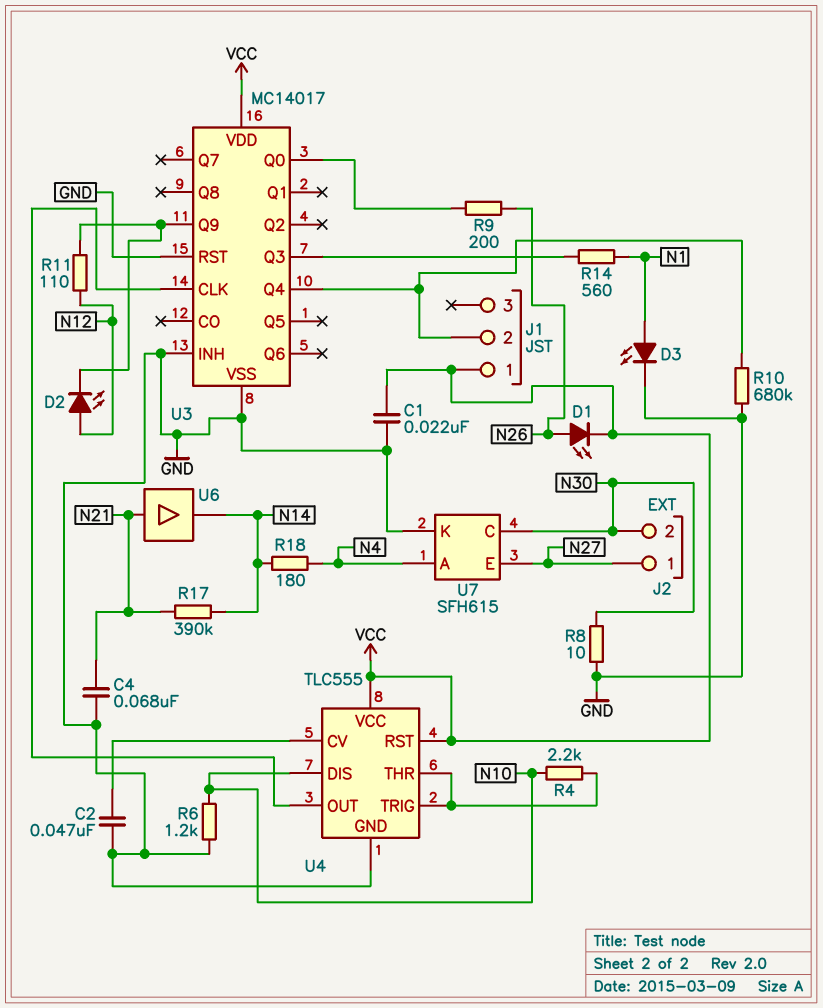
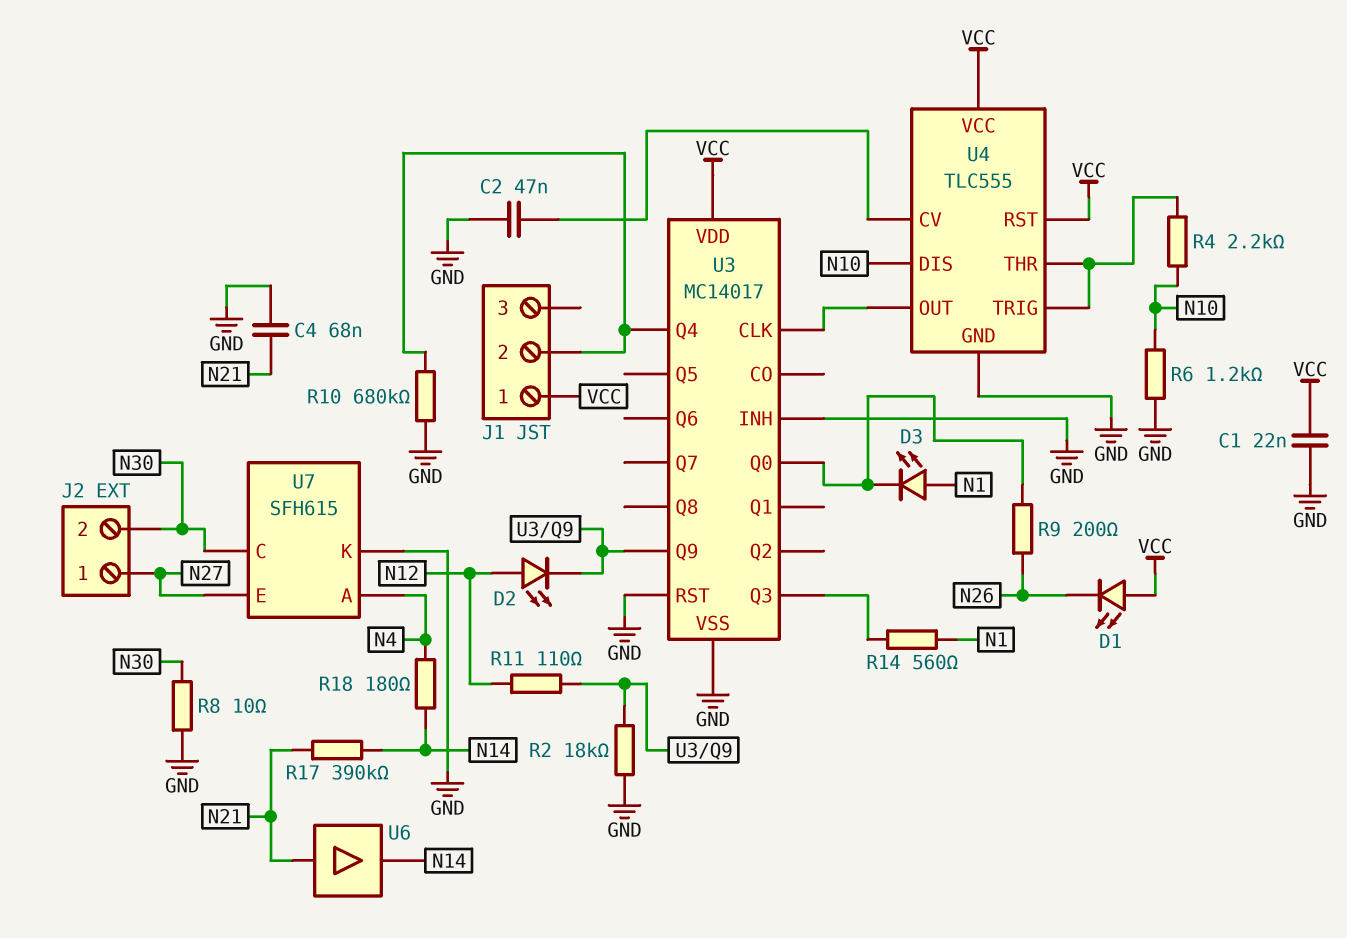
D1: LED (A N26, K VCC) -> LED (A VCC, K N26)
D3: LED (A N1, K GND) -> LED (A N1, K U3/Q0)
R2: none -> 18k (GND, U3/Q9)

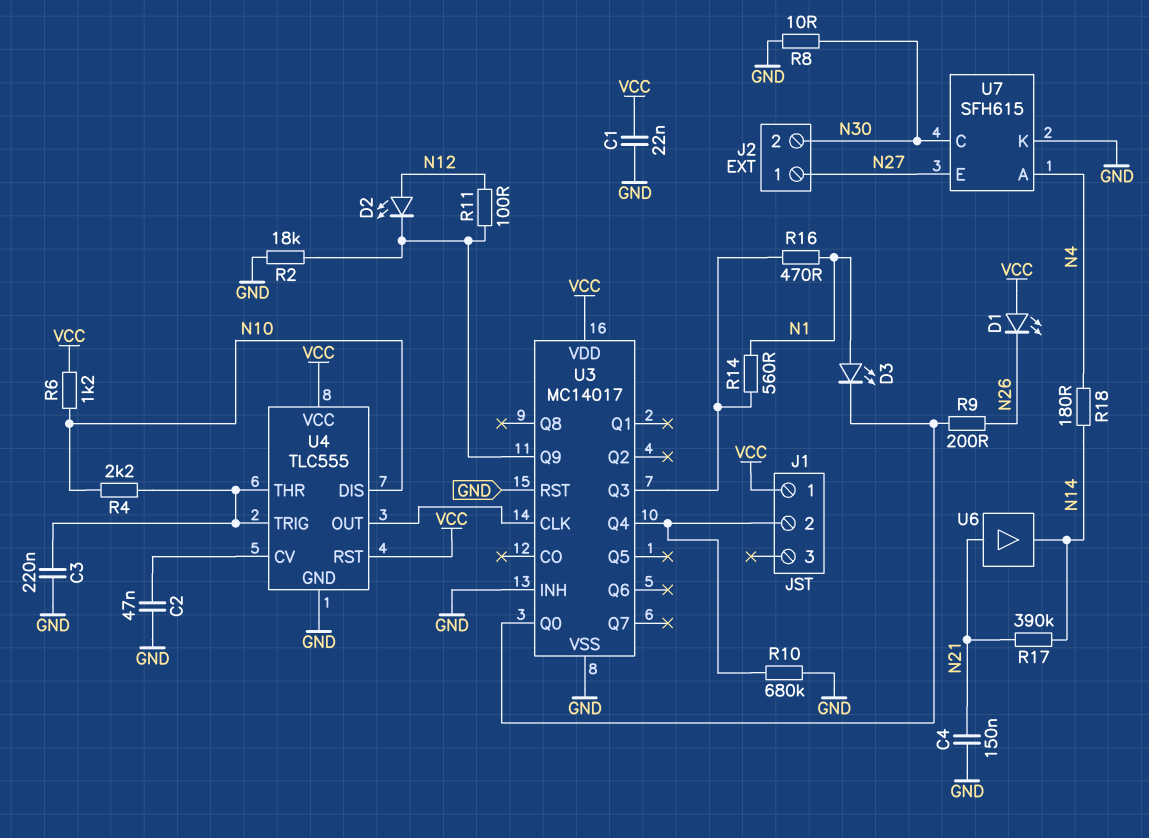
C3: none -> 220nF (GND, U4/THR)
C4: 68nF (GND, N21) -> 150nF (GND, N21)
R6: 1.2k (GND, N10) -> 1.2k (N10, VCC)
R11: 110 (N12, U3/Q9) -> 100 (N12, U3/Q9)
R16: none -> 470 (N1, U3/Q3)

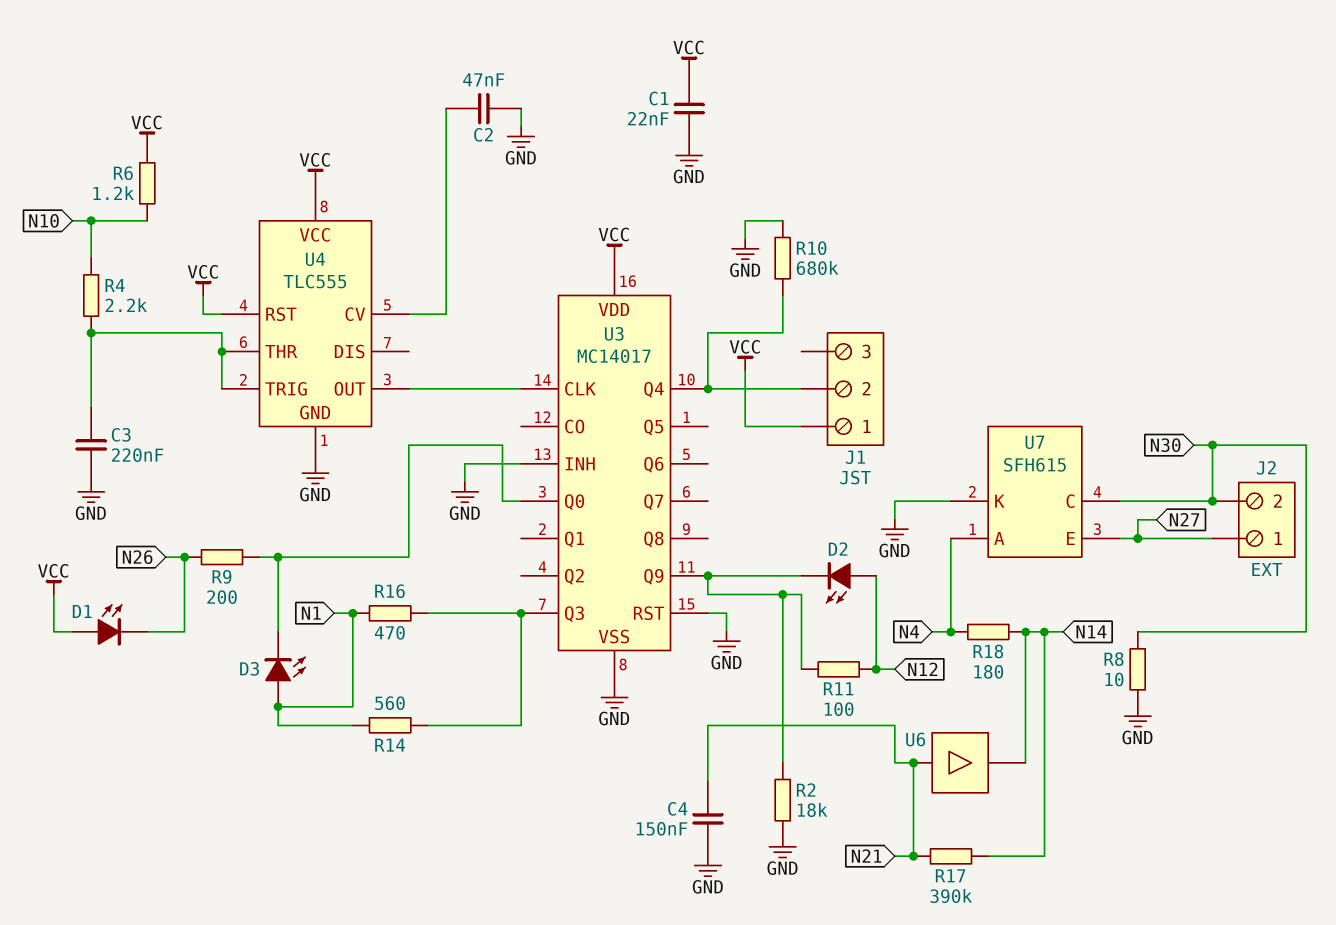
U4 pin DIS: N10 -> none

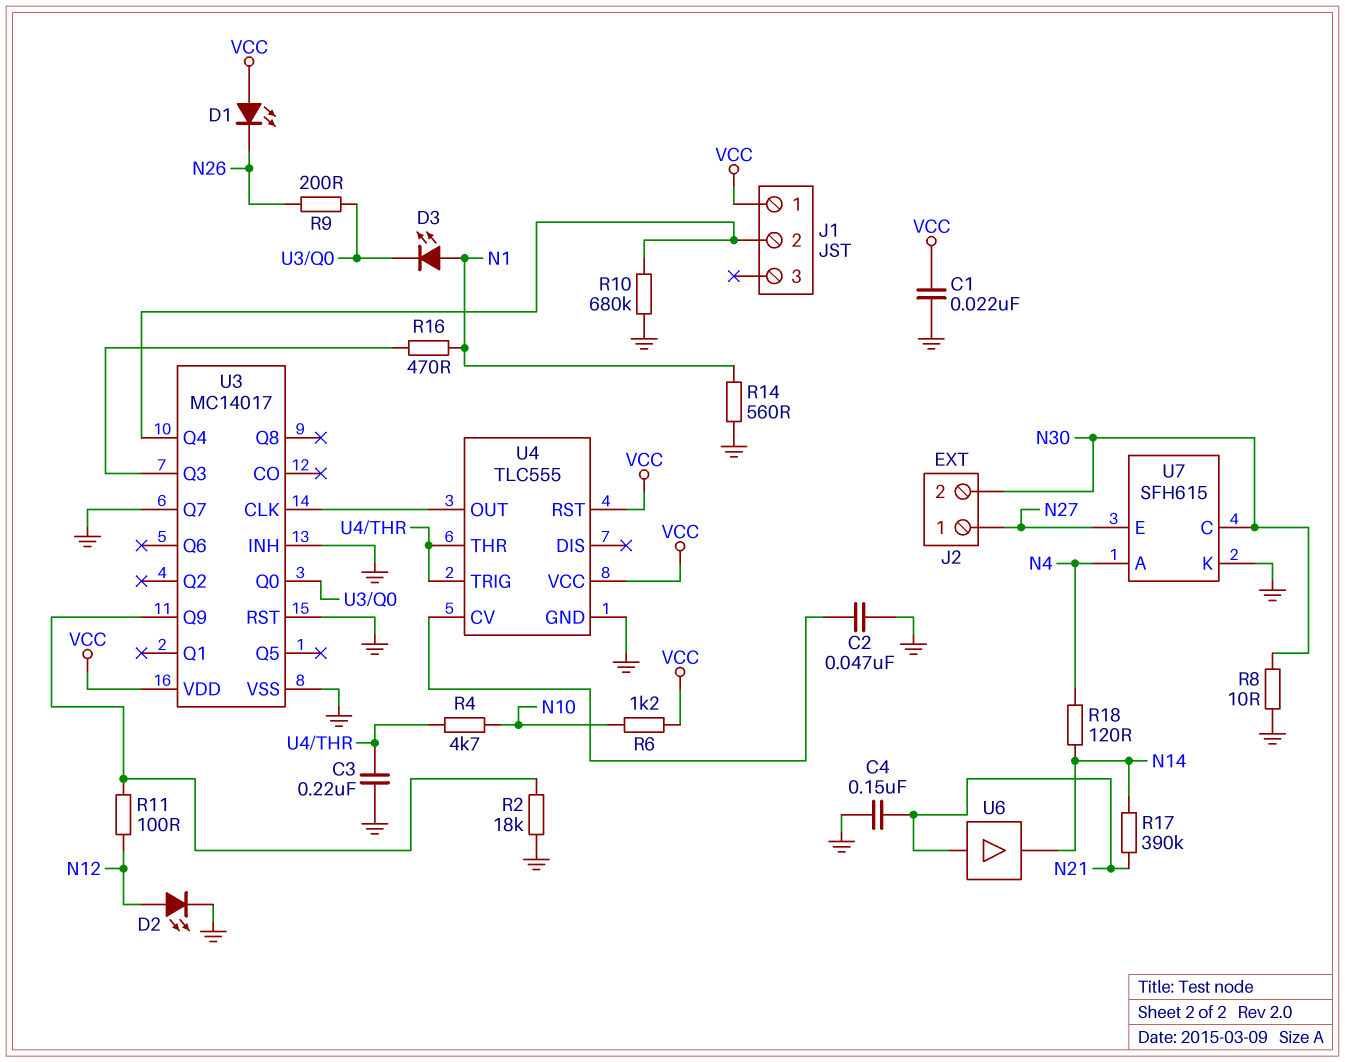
D2: LED (A N12, K U3/Q9) -> LED (A N12, K GND)
R4: 2.2k (N10, U4/THR) -> 4.7k (N10, U4/THR)
R14: 560 (N1, U3/Q3) -> 560 (GND, N1)
R18: 180 (N4, N14) -> 120 (N4, N14)
U3 pin Q7: none -> GND

